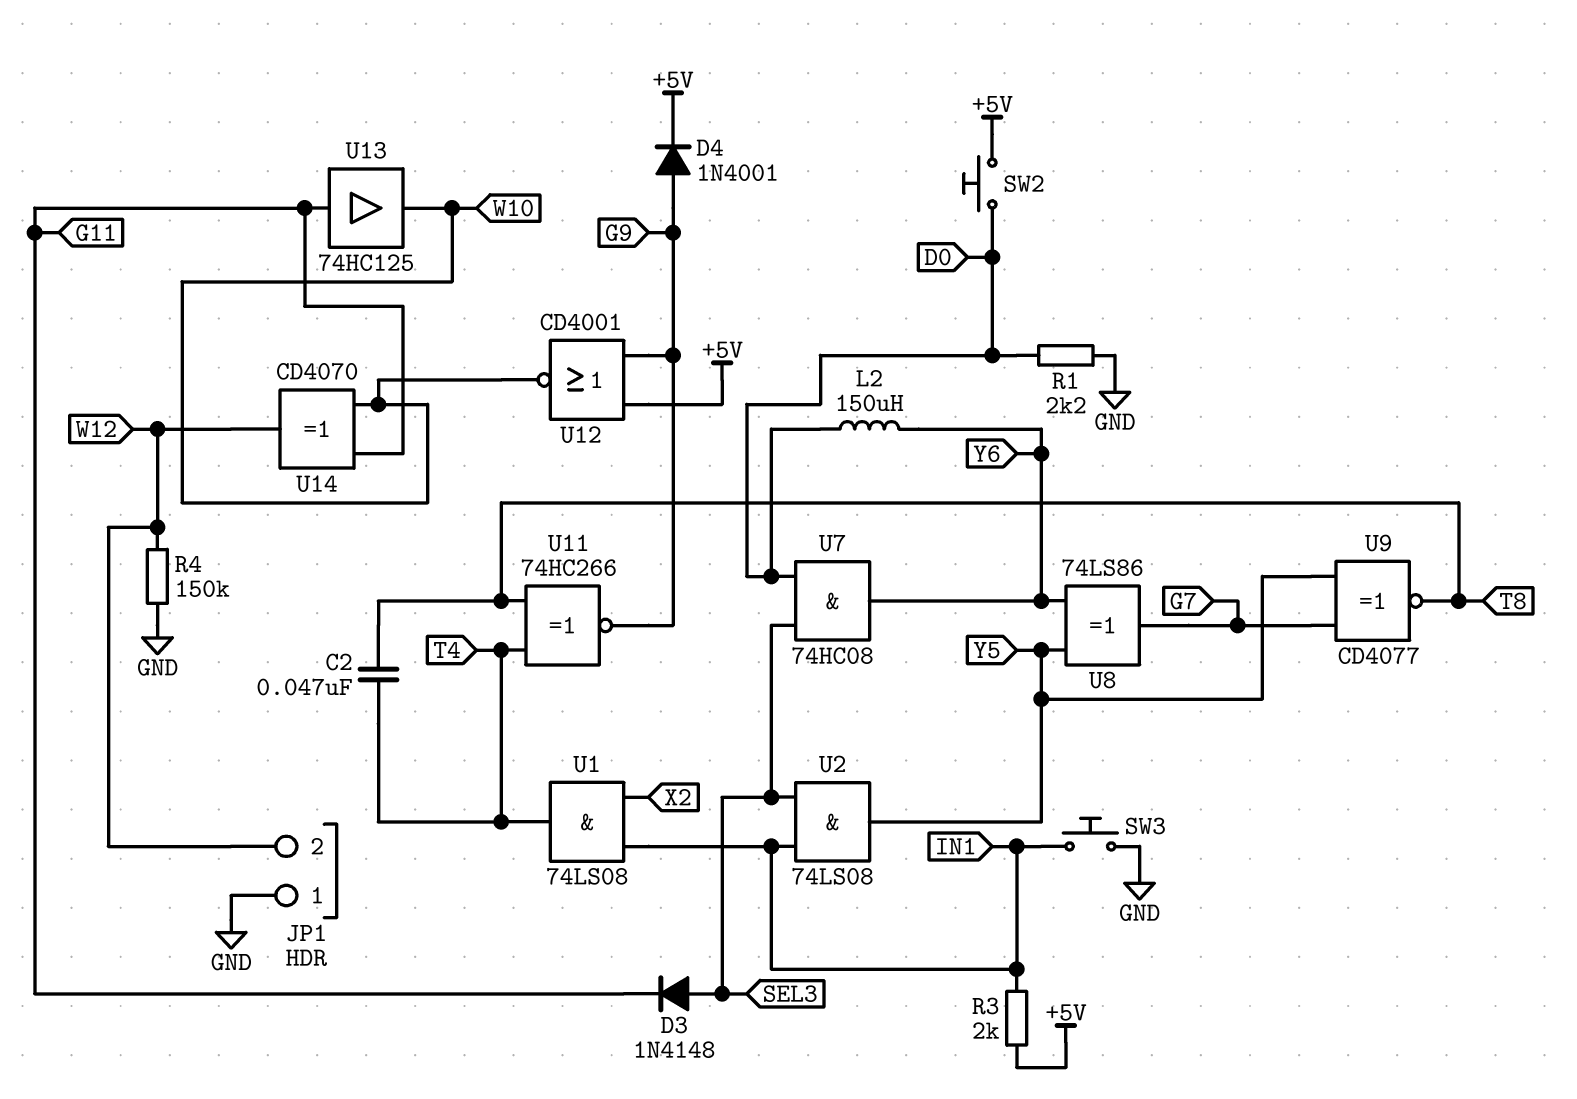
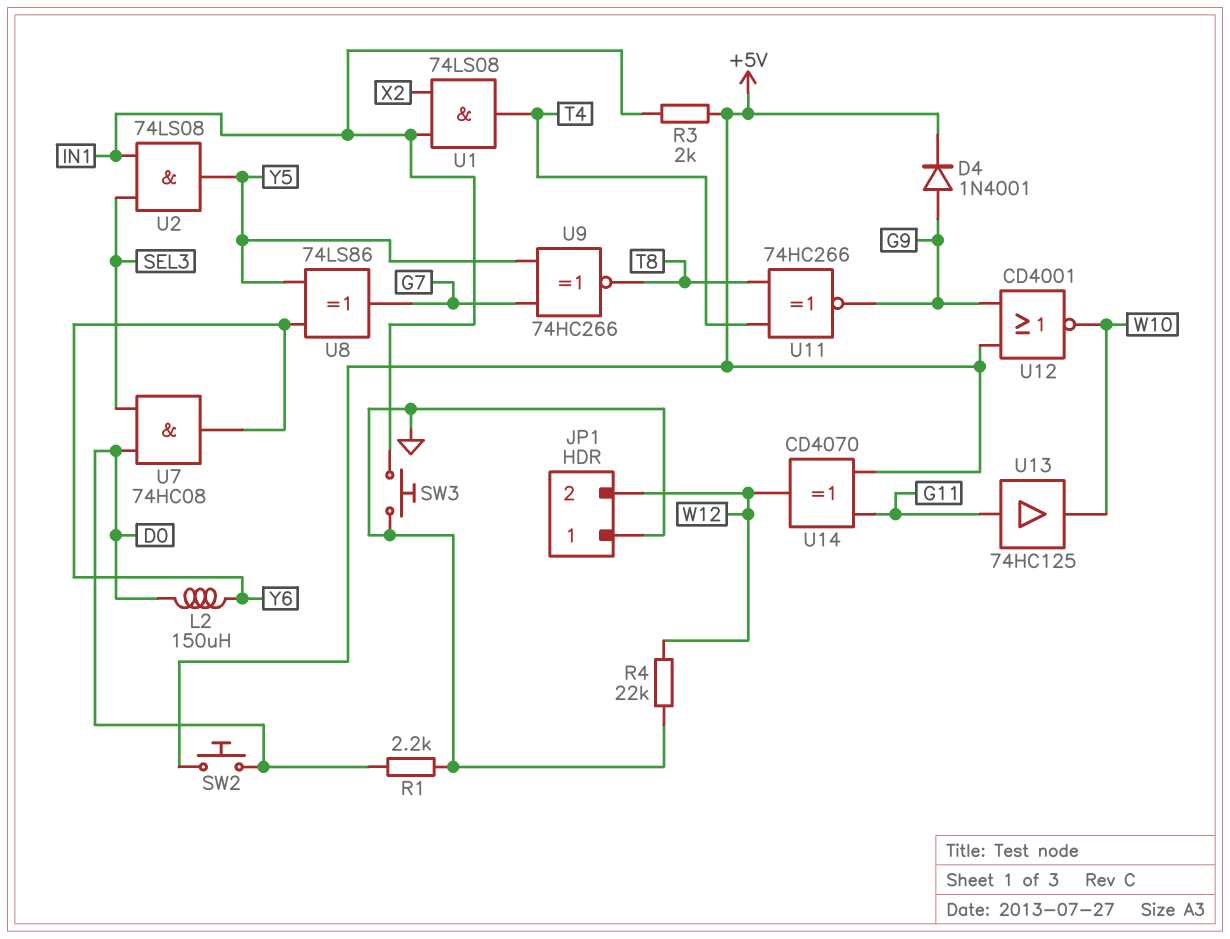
C2: 47nF (T4, T8) -> none
D3: diode 1N4148 (A SEL3, K G11) -> none
R4: 150k (GND, W12) -> 22k (GND, W12)
U9: XNOR CD4077 (in G7, in Y5, out T8) -> XNOR 74HC266 (in G7, in Y5, out T8)
U14: XOR CD4070 (in G11, in W10, out W12) -> XOR CD4070 (in +5V, in G11, out W12)

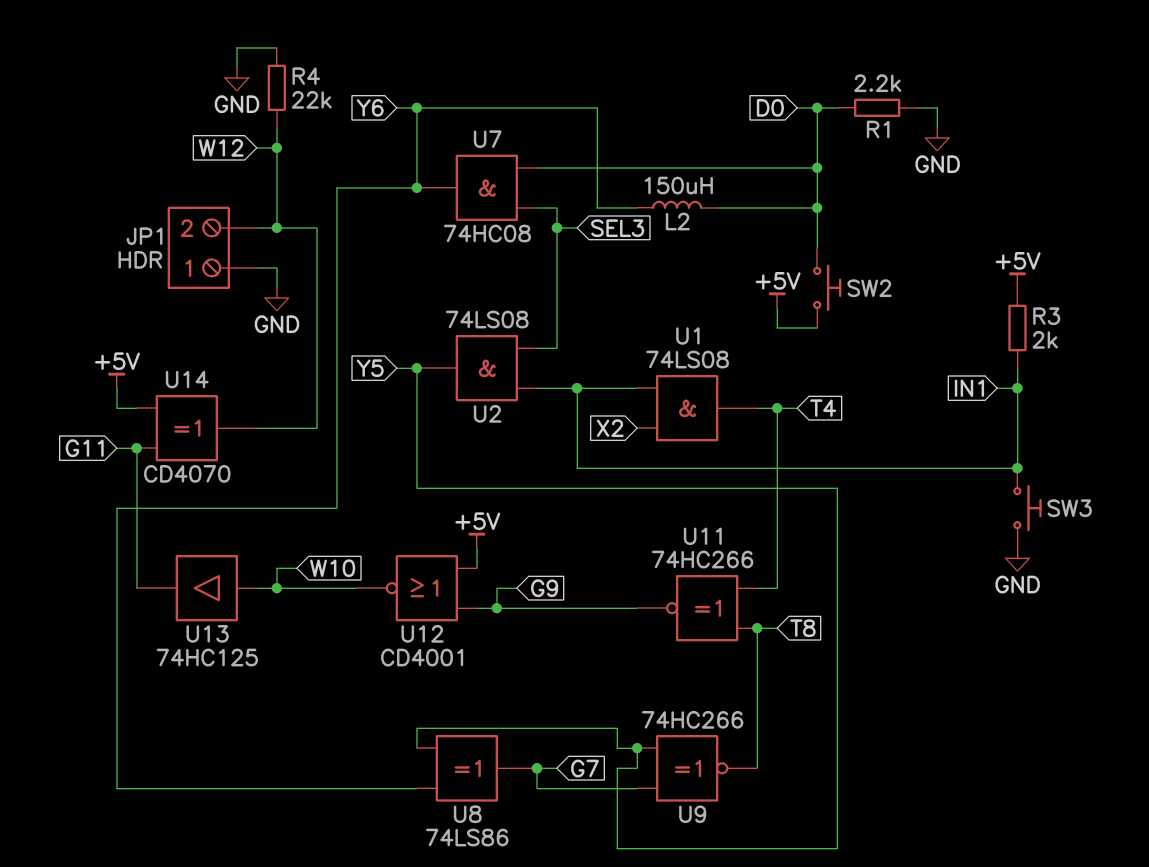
D4: diode 1N4001 (A G9, K +5V) -> none
U13: buffer 74HC125 (in G11, out W10) -> buffer 74HC125 (in W10, out G11)

